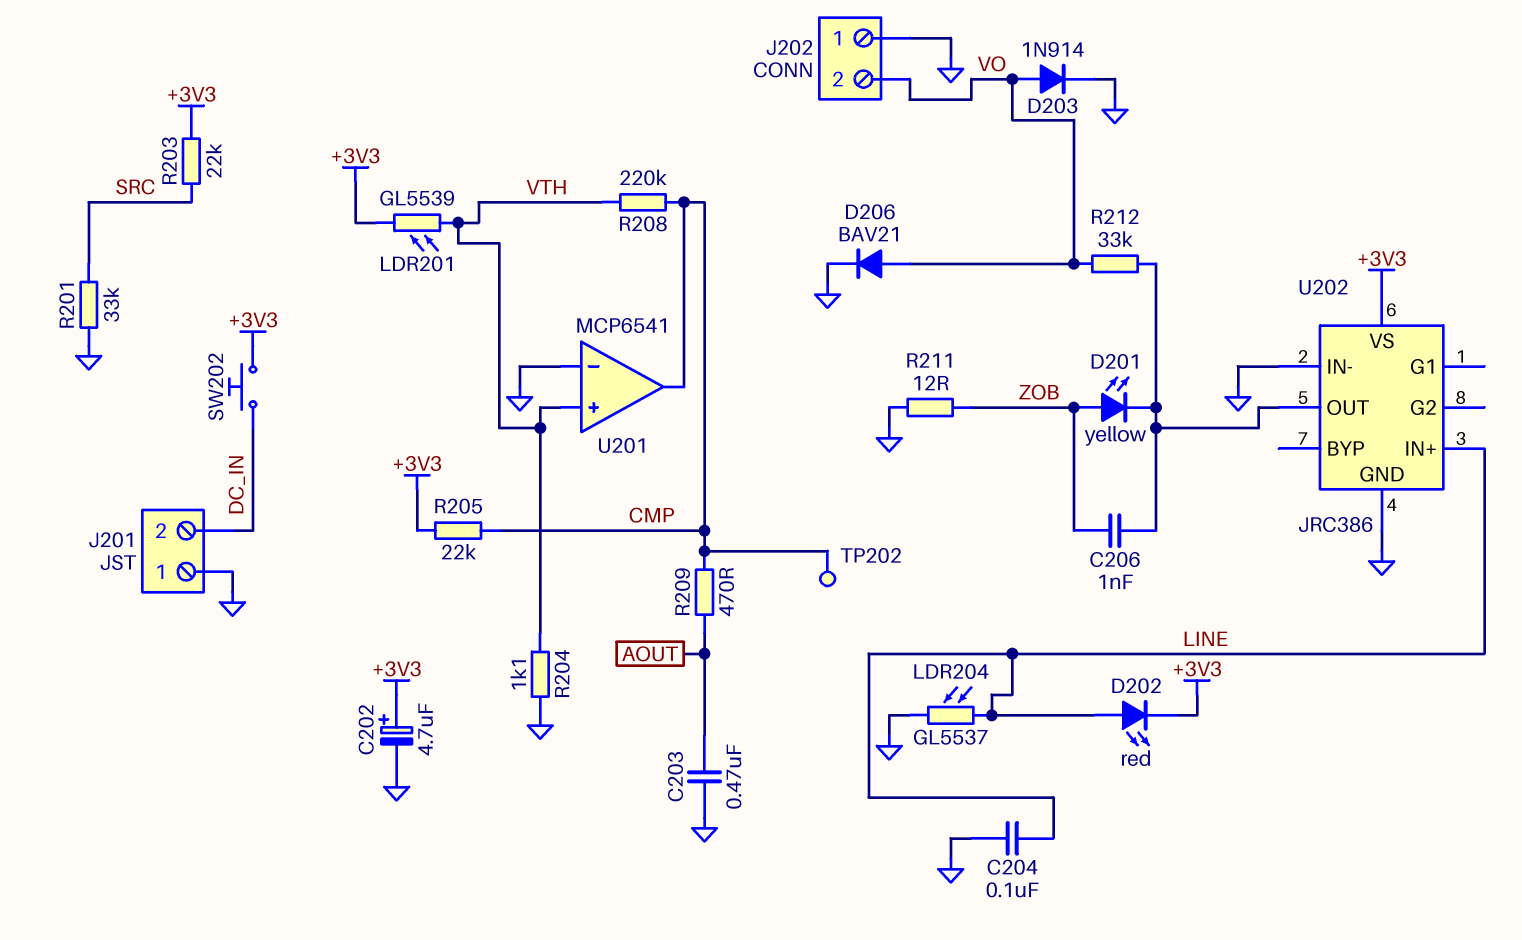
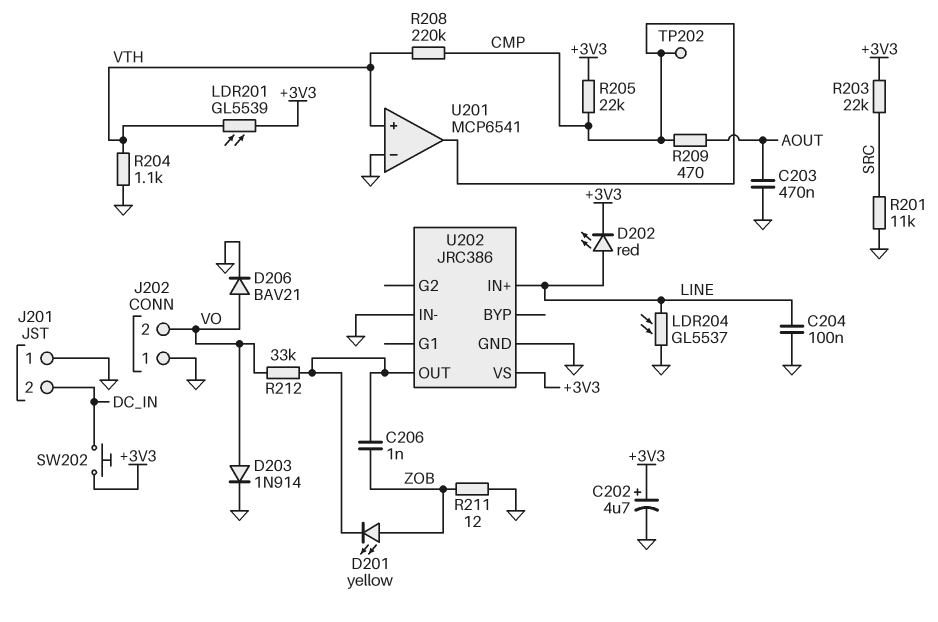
R201: 33k (GND, SRC) -> 11k (GND, SRC)

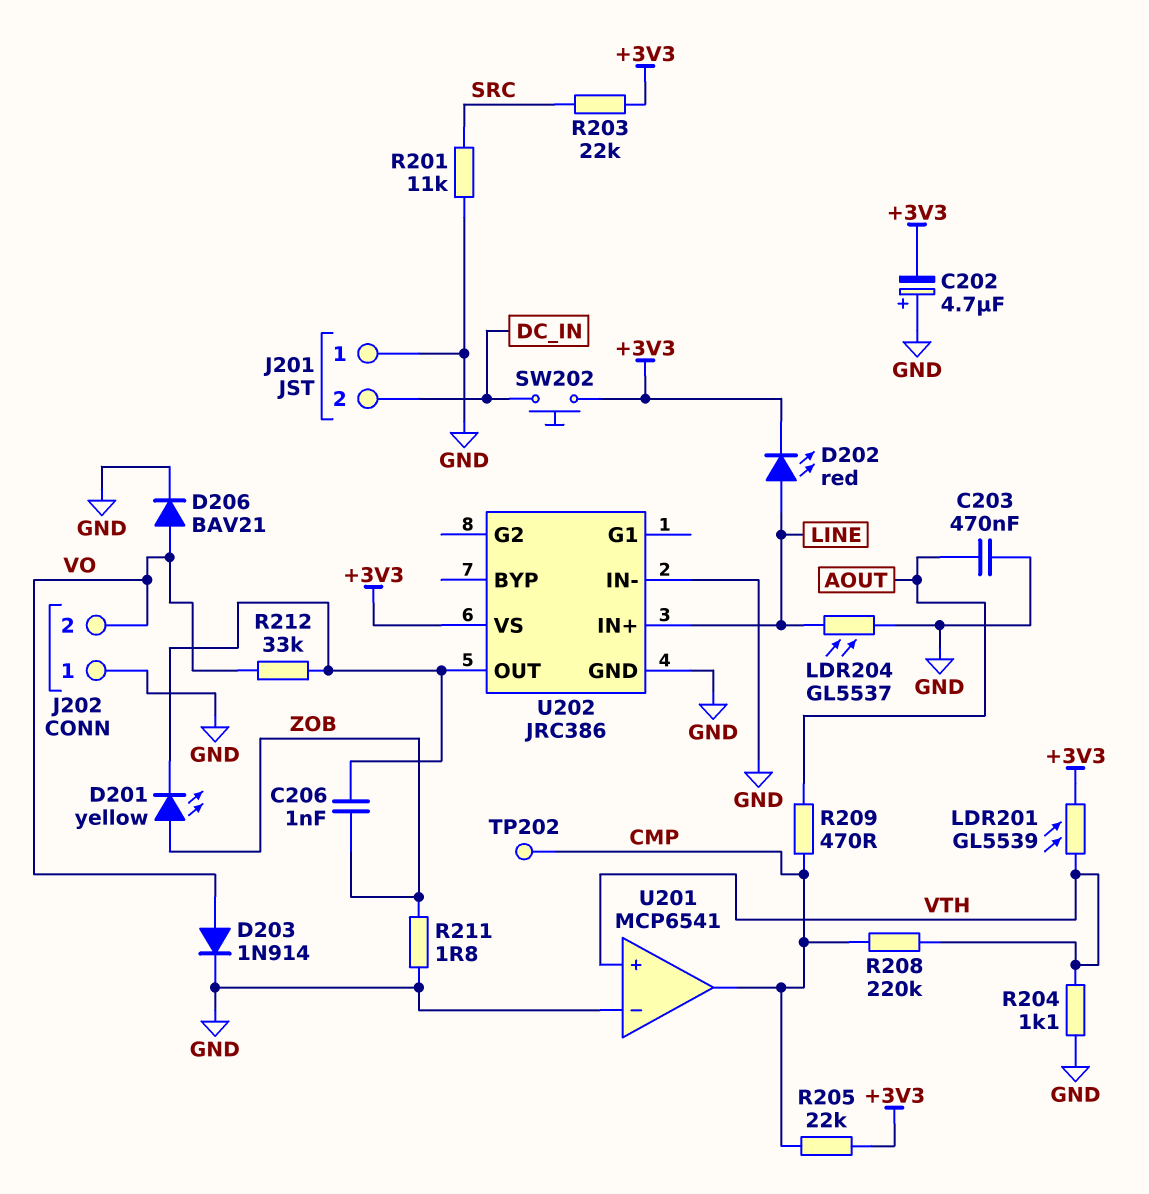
C202: 4.7uF (plus +3V3, minus GND) -> 4.7uF (plus GND, minus +3V3)
C204: 100nF (GND, LINE) -> none
R211: 12 (GND, ZOB) -> 1.8 (GND, ZOB)

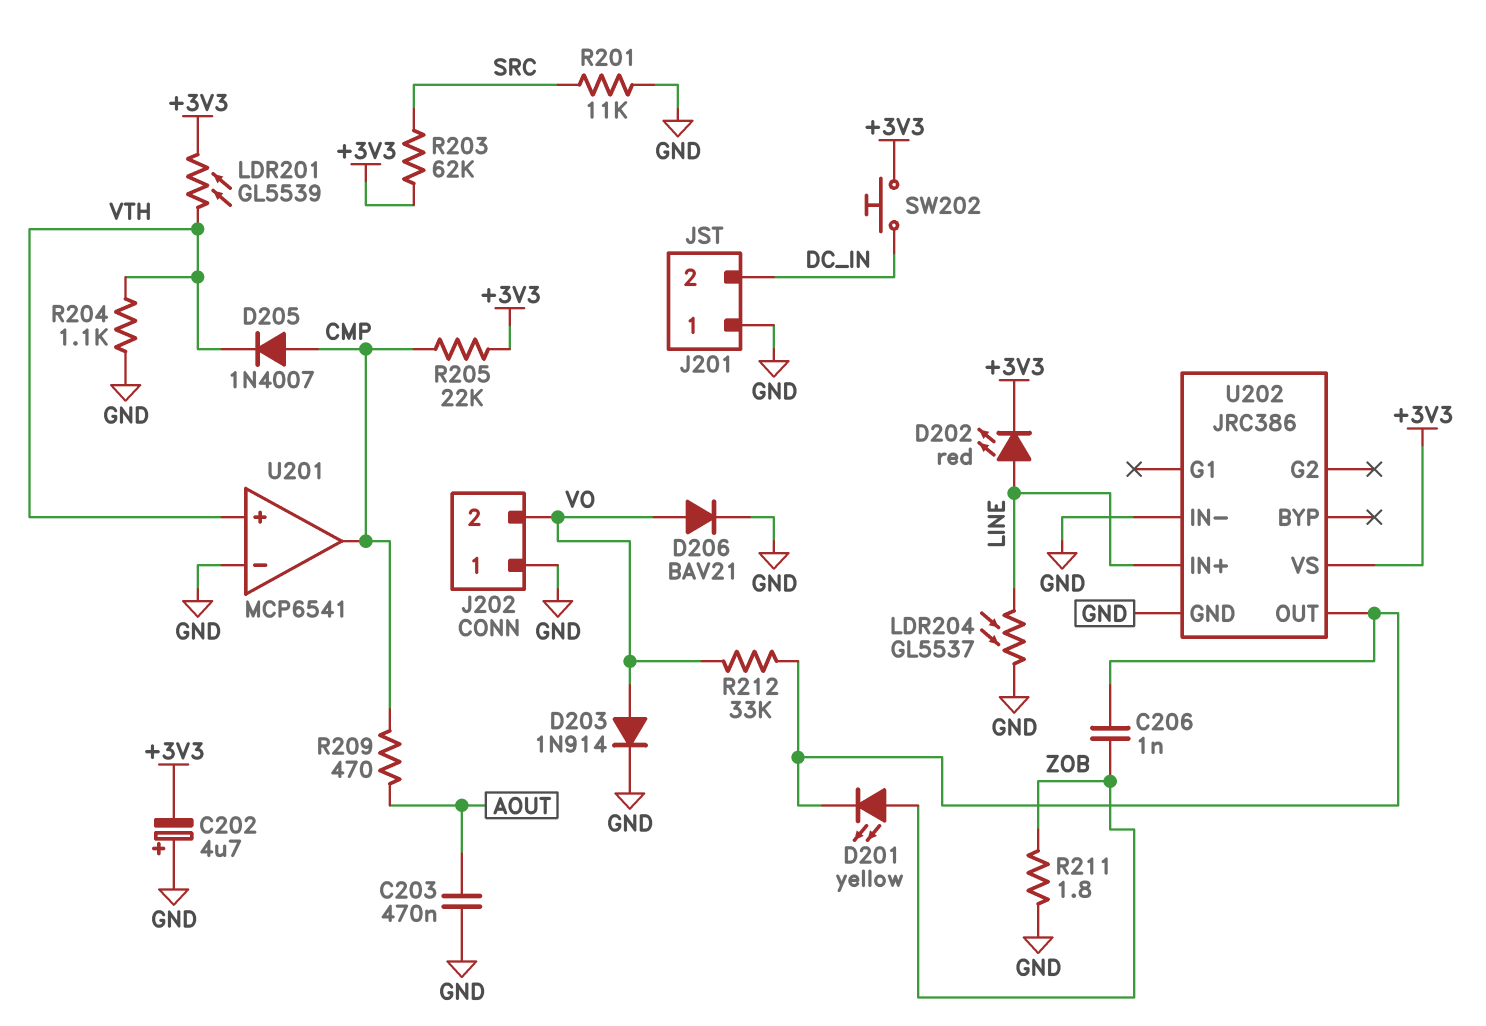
D205: none -> diode 1N4007 (A CMP, K VTH)
R203: 22k (+3V3, SRC) -> 62k (+3V3, SRC)
R208: 220k (CMP, VTH) -> none
TP202: test point (CMP) -> none

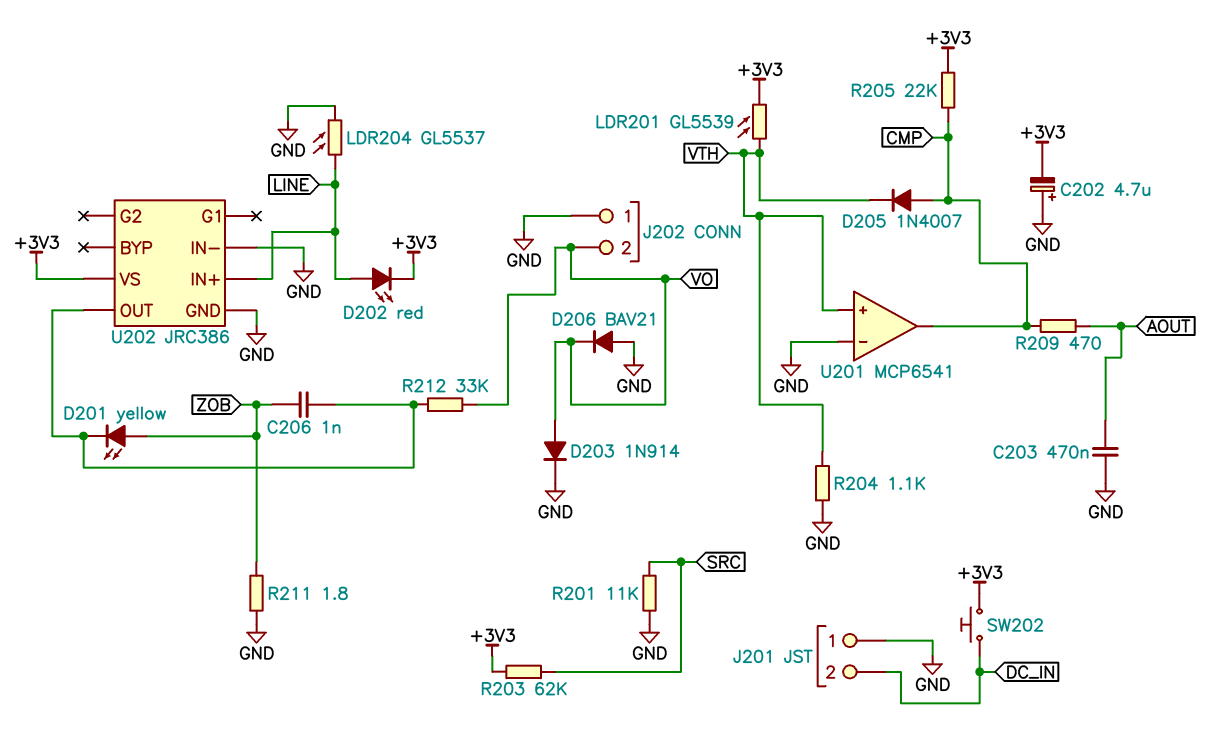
D206: diode BAV21 (A VO, K GND) -> diode BAV21 (A GND, K VO)

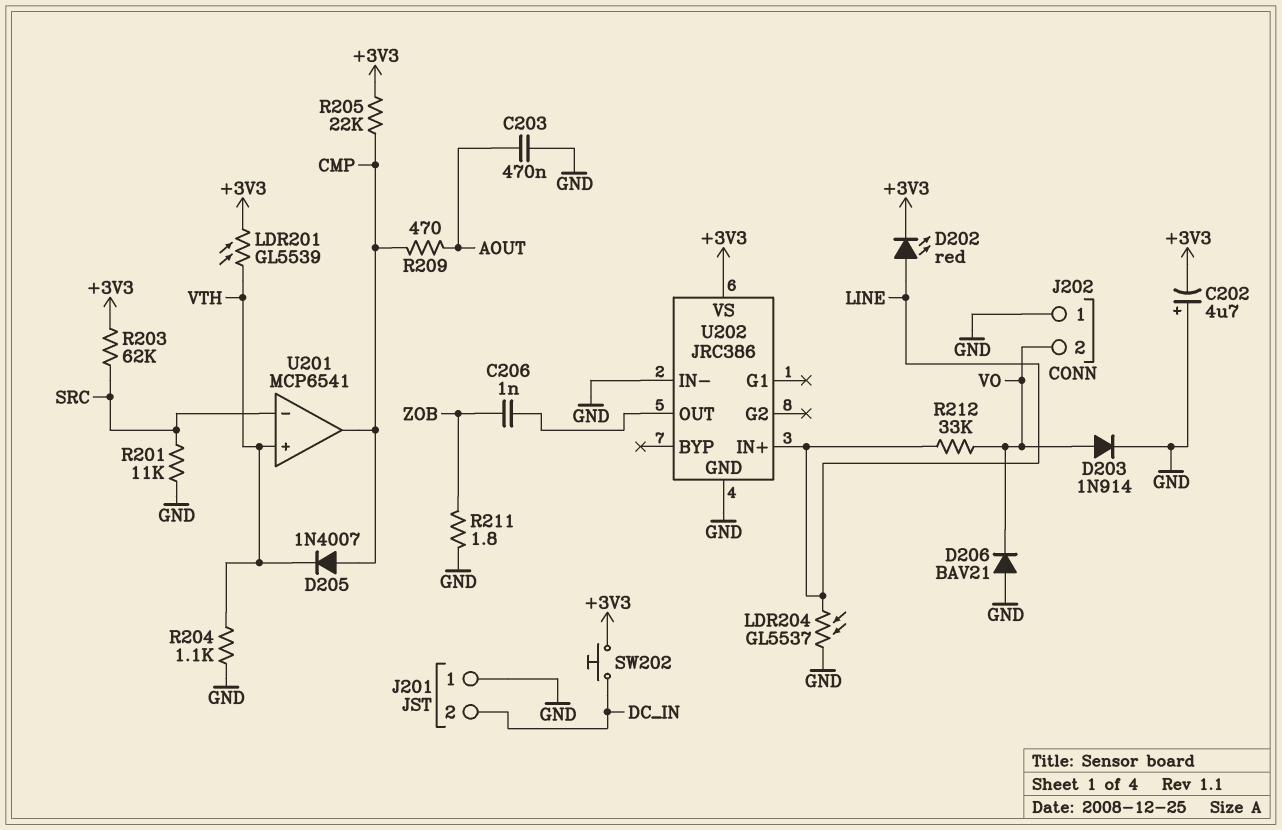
D201: LED yellow (A ZOB, K U202/OUT) -> none
R212: 33k (U202/OUT, VO) -> 33k (LINE, VO)
U201 pin in-: GND -> SRC

